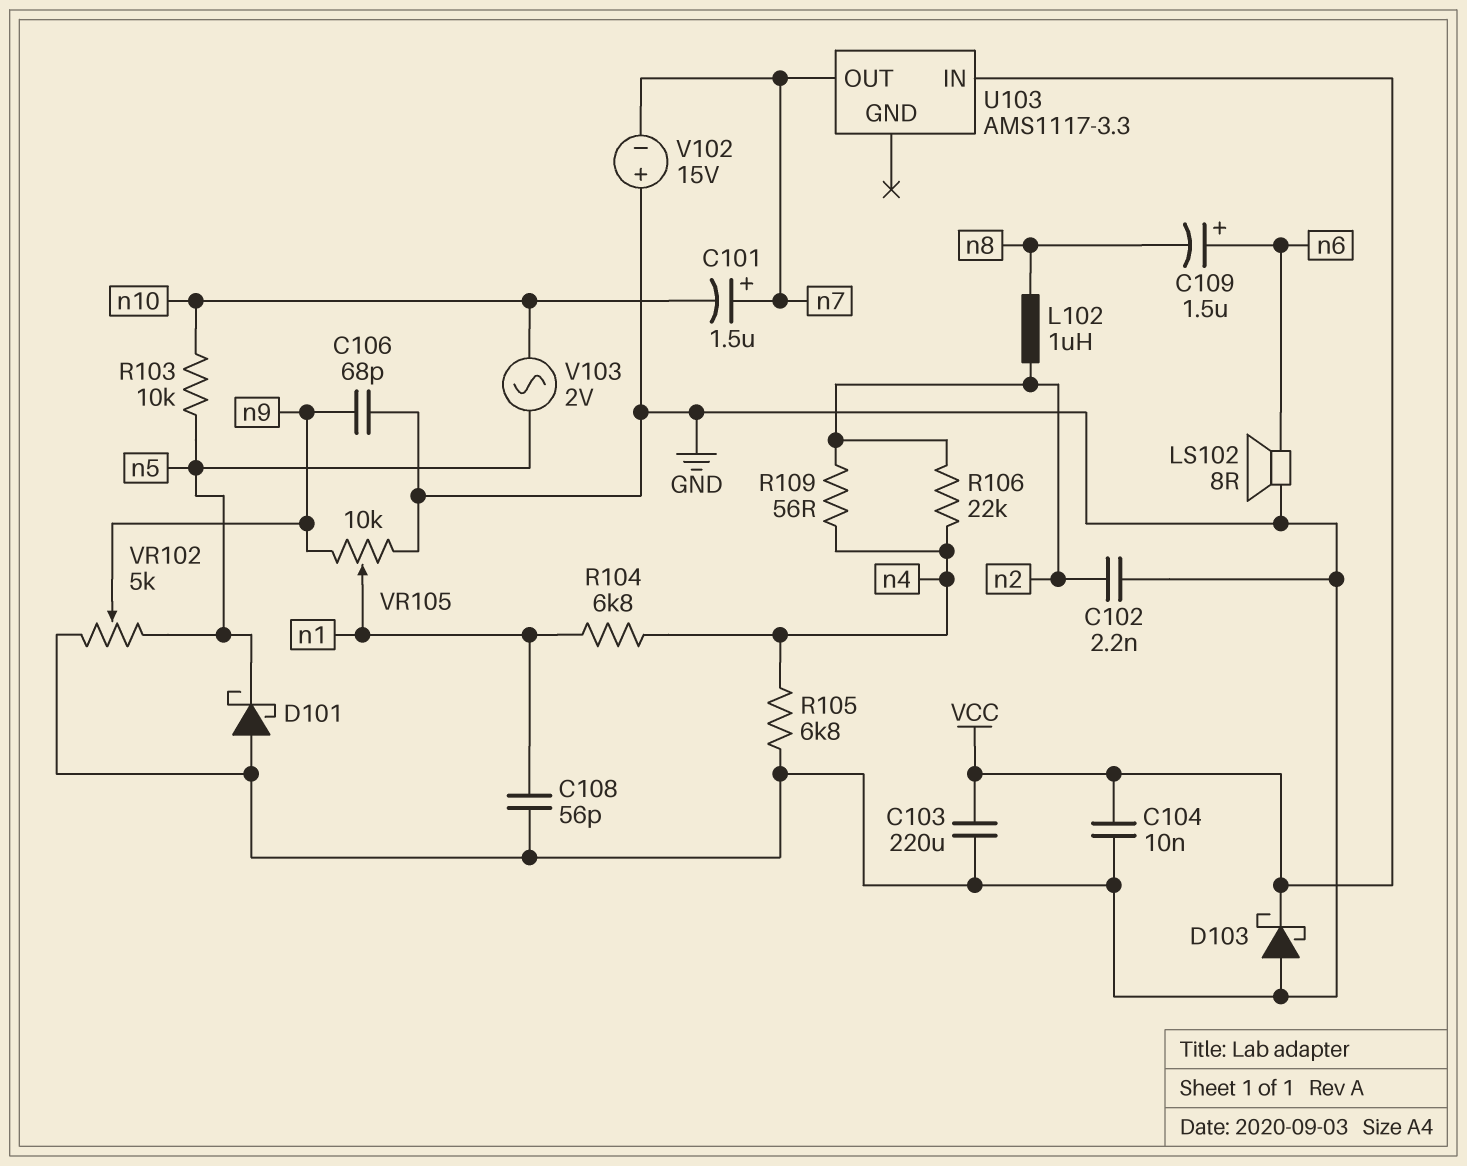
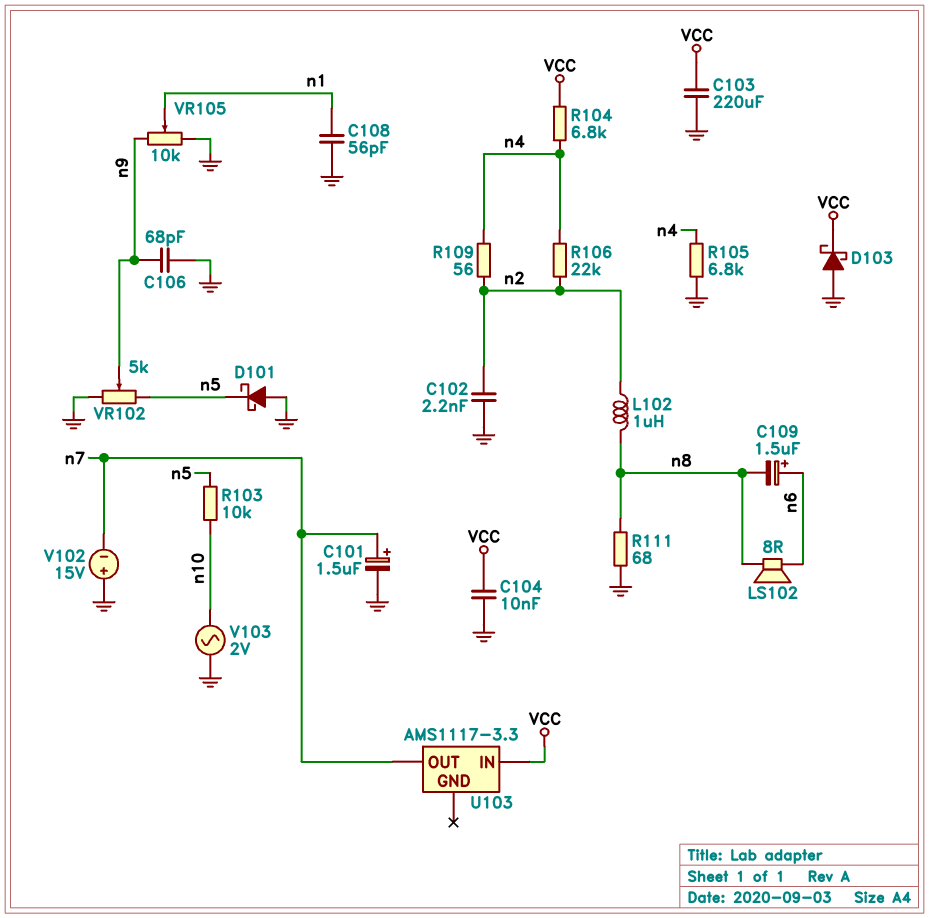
C101: 1.5uF (plus n7, minus n10) -> 1.5uF (plus n7, minus GND)
LS102: speaker 8R (GND, n6) -> speaker 8R (n6, n8)
R104: 6.8k (n1, n4) -> 6.8k (VCC, n4)
R111: none -> 68 (GND, n8)
V103: AC 2V (n5, n10) -> AC 2V (GND, n10)

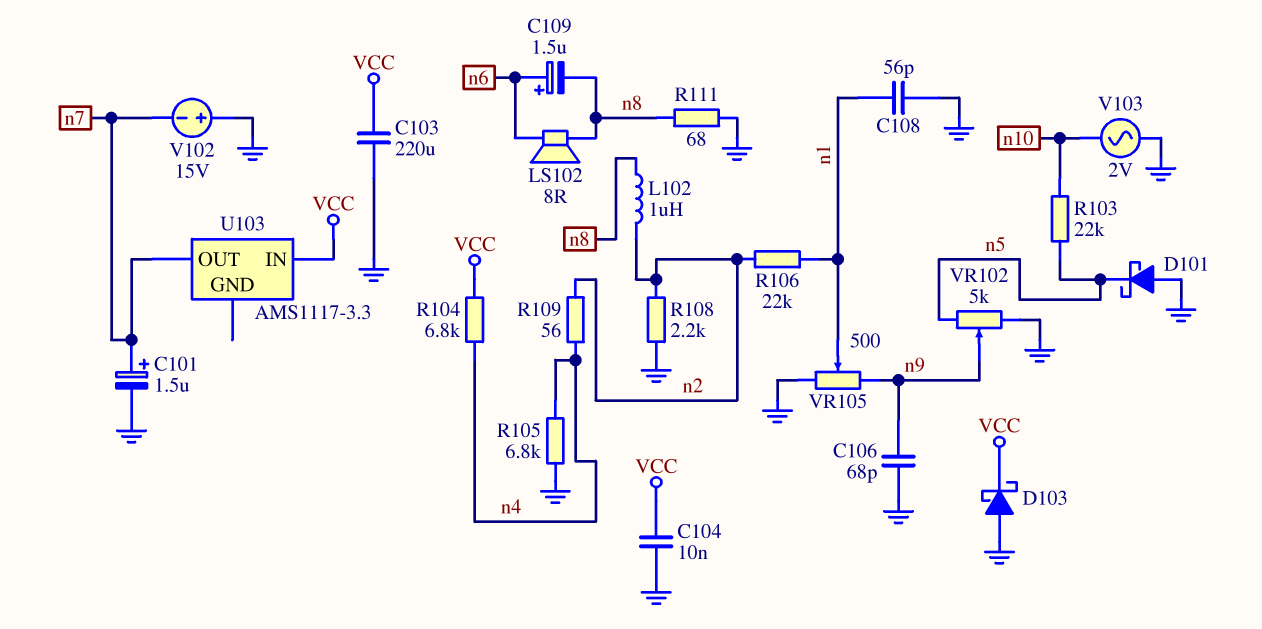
C102: 2.2nF (GND, n2) -> none
R103: 10k (n5, n10) -> 22k (n5, n10)
R106: 22k (n2, n4) -> 22k (n1, n2)
R108: none -> 2.2k (GND, n2)
VR105: 10k (GND, n9, wiper n1) -> 500 (GND, n9, wiper n1)

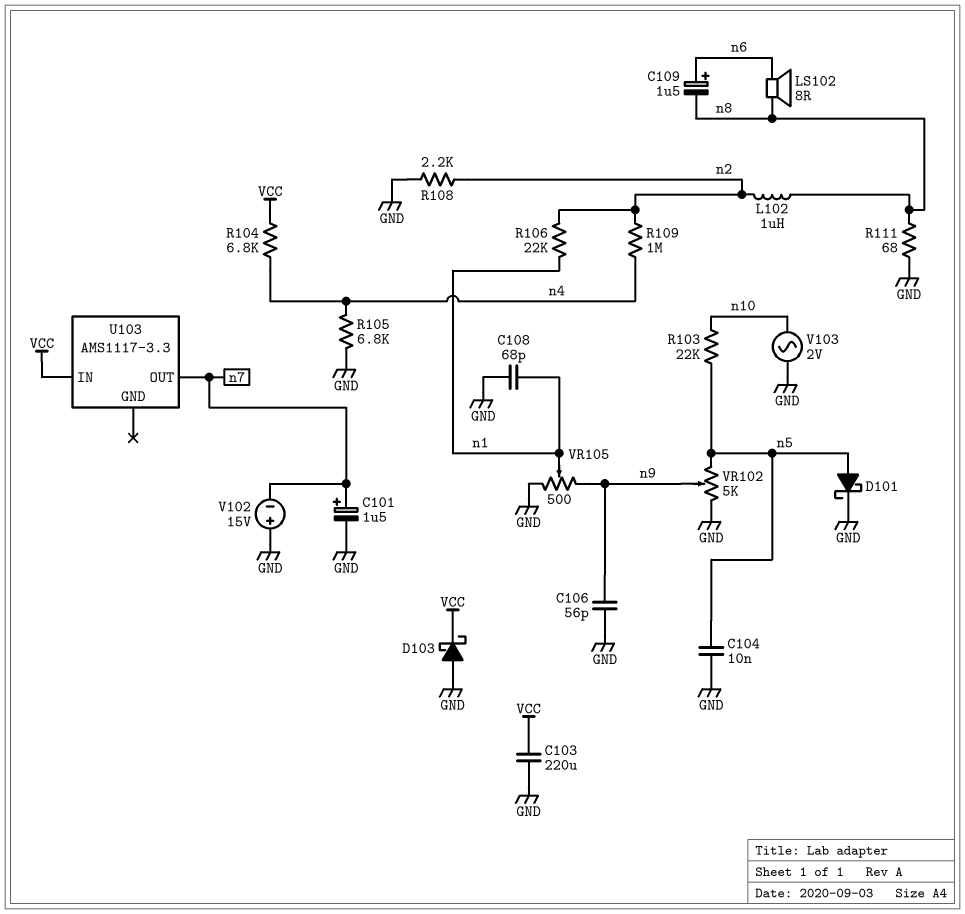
C104: 10nF (GND, VCC) -> 10nF (GND, n5)
C106: 68pF (GND, n9) -> 56pF (GND, n9)
C108: 56pF (GND, n1) -> 68pF (GND, n1)
D101: schottky (A GND, K n5) -> schottky (A n5, K GND)
R109: 56 (n2, n4) -> 1M (n2, n4)

